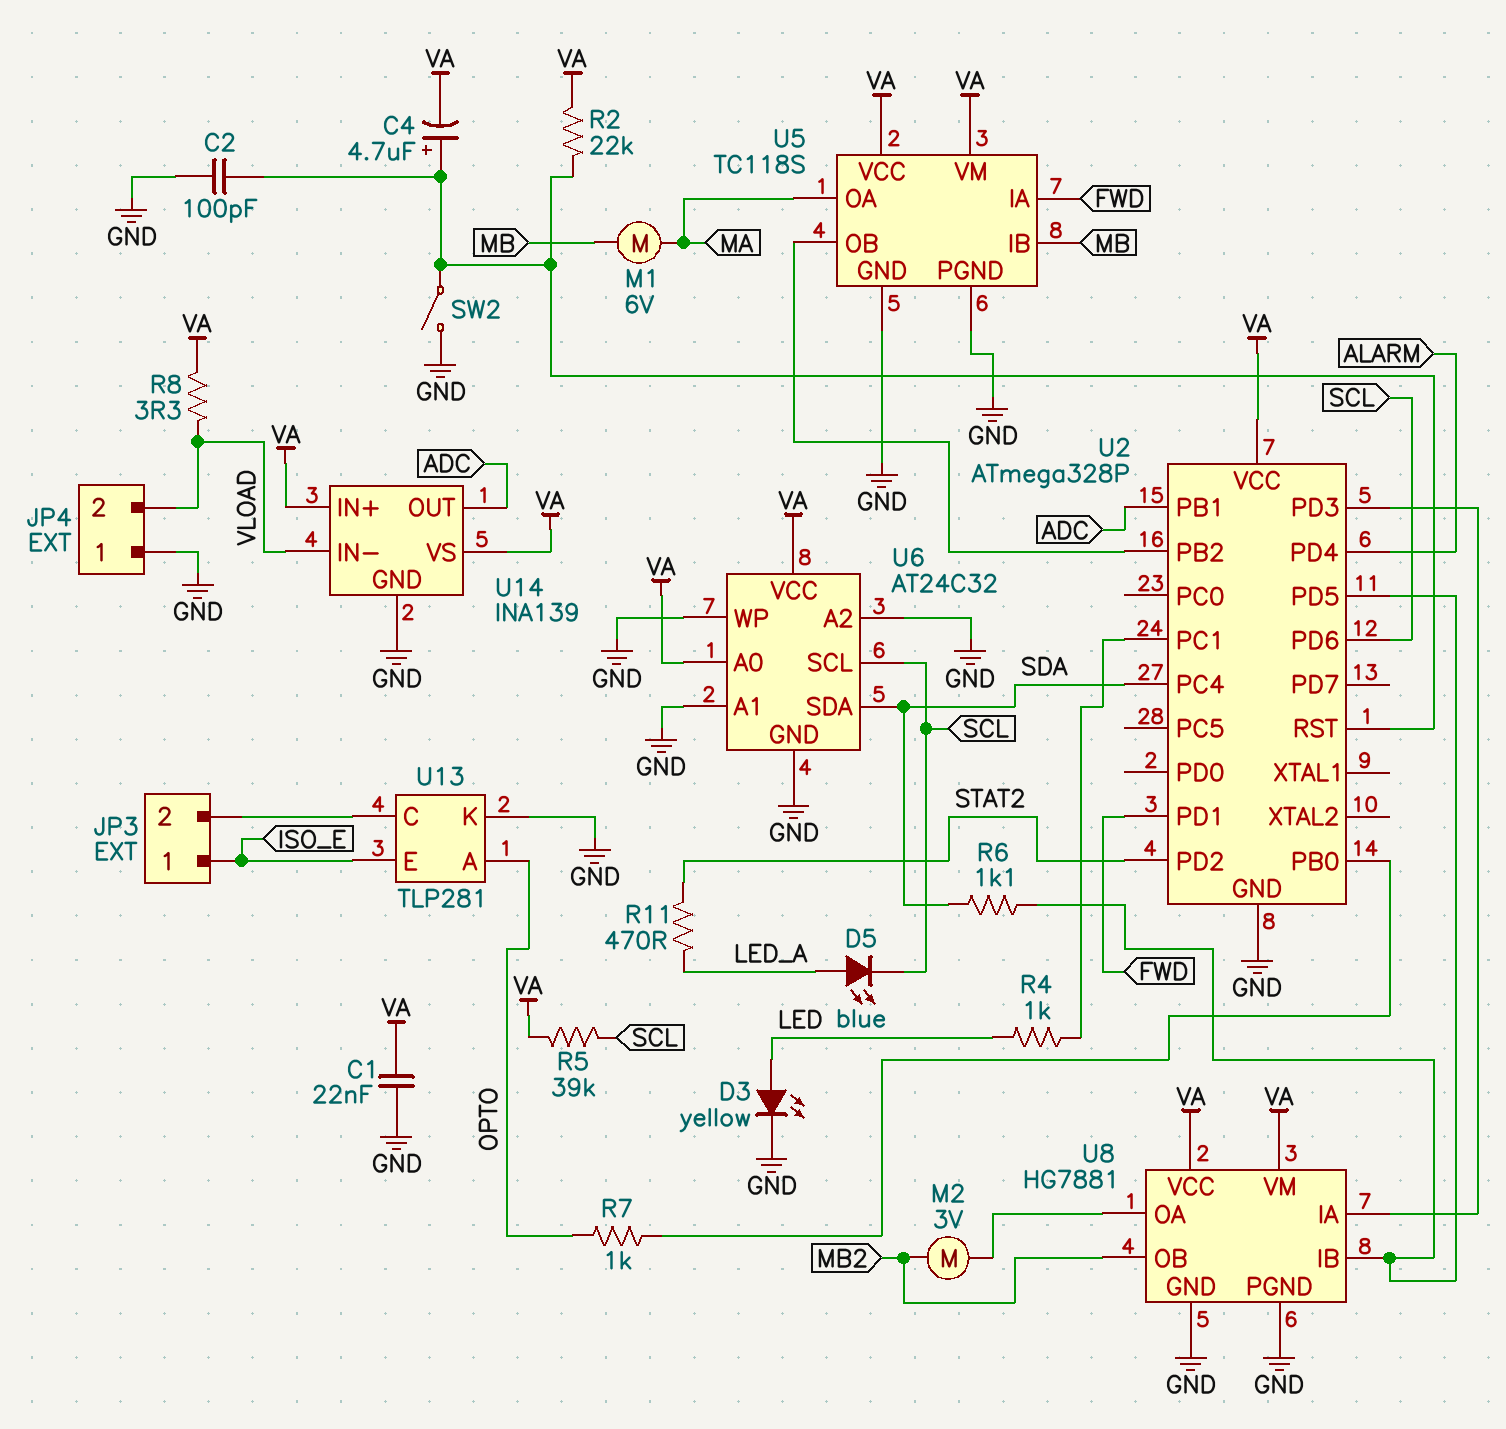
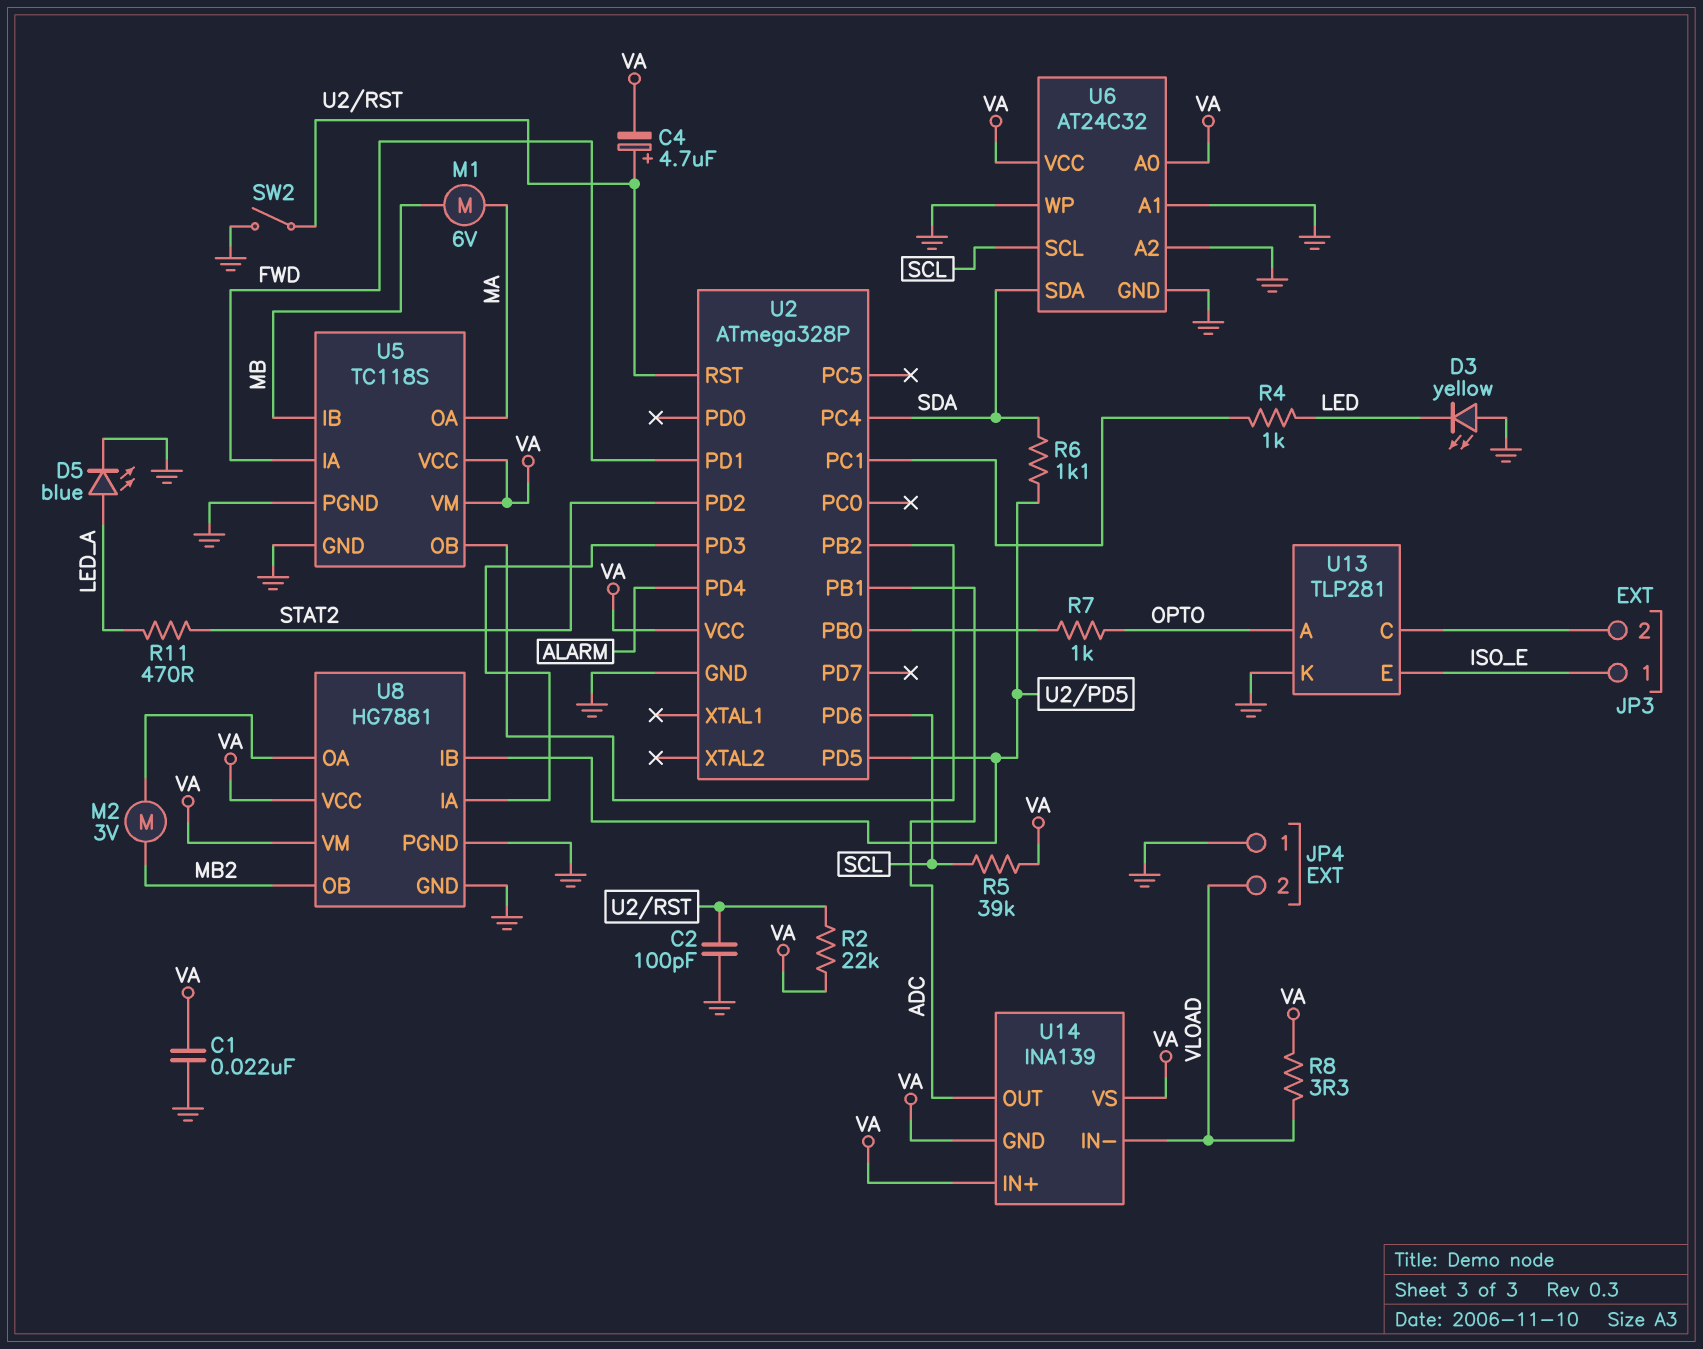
D3: LED yellow (A LED, K GND) -> LED yellow (A GND, K LED)
D5: LED blue (A LED_A, K SCL) -> LED blue (A LED_A, K GND)
U14 pin GND: GND -> VA

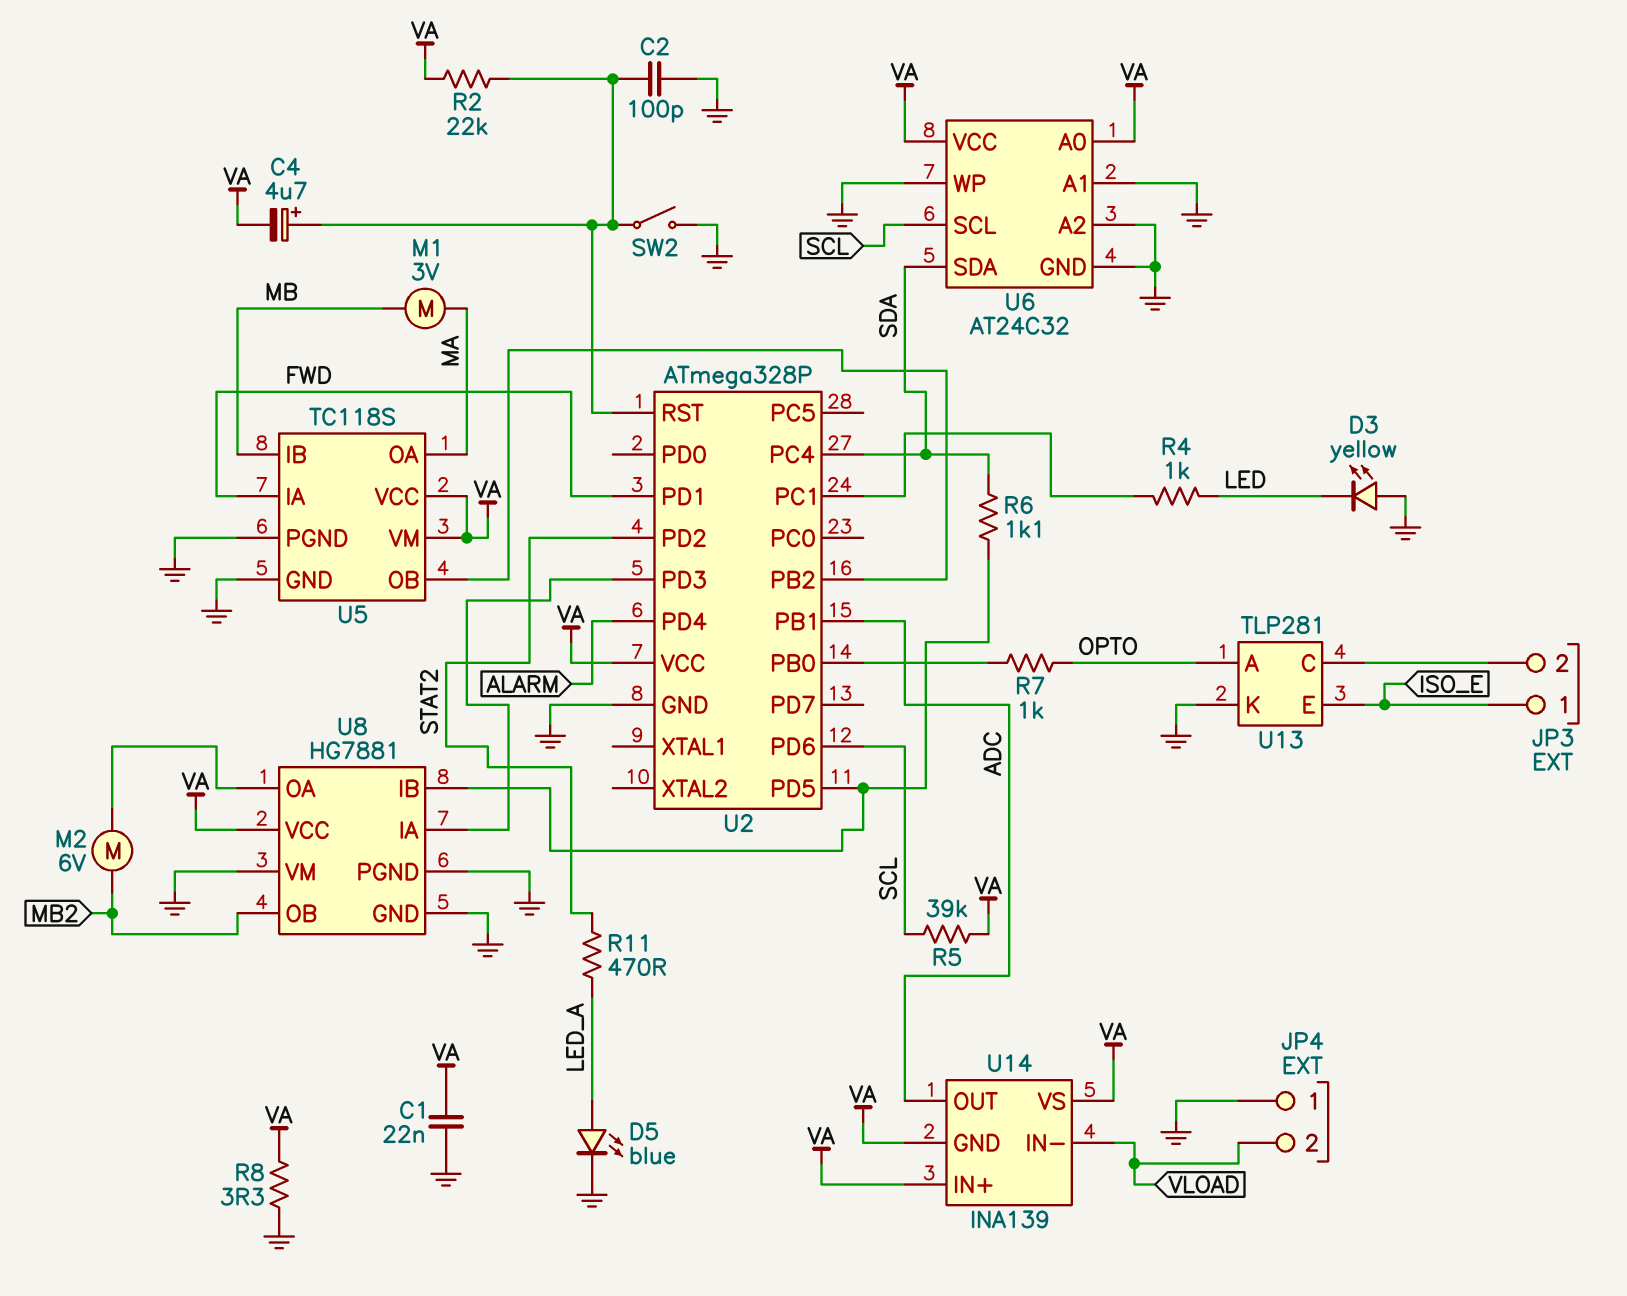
M1: motor 6V (MA, MB) -> motor 3V (MA, MB)
M2: motor 3V (MB2, U8/OA) -> motor 6V (MB2, U8/OA)
R8: 3.3 (VA, VLOAD) -> 3.3 (GND, VA)
U8 pin VM: VA -> GND

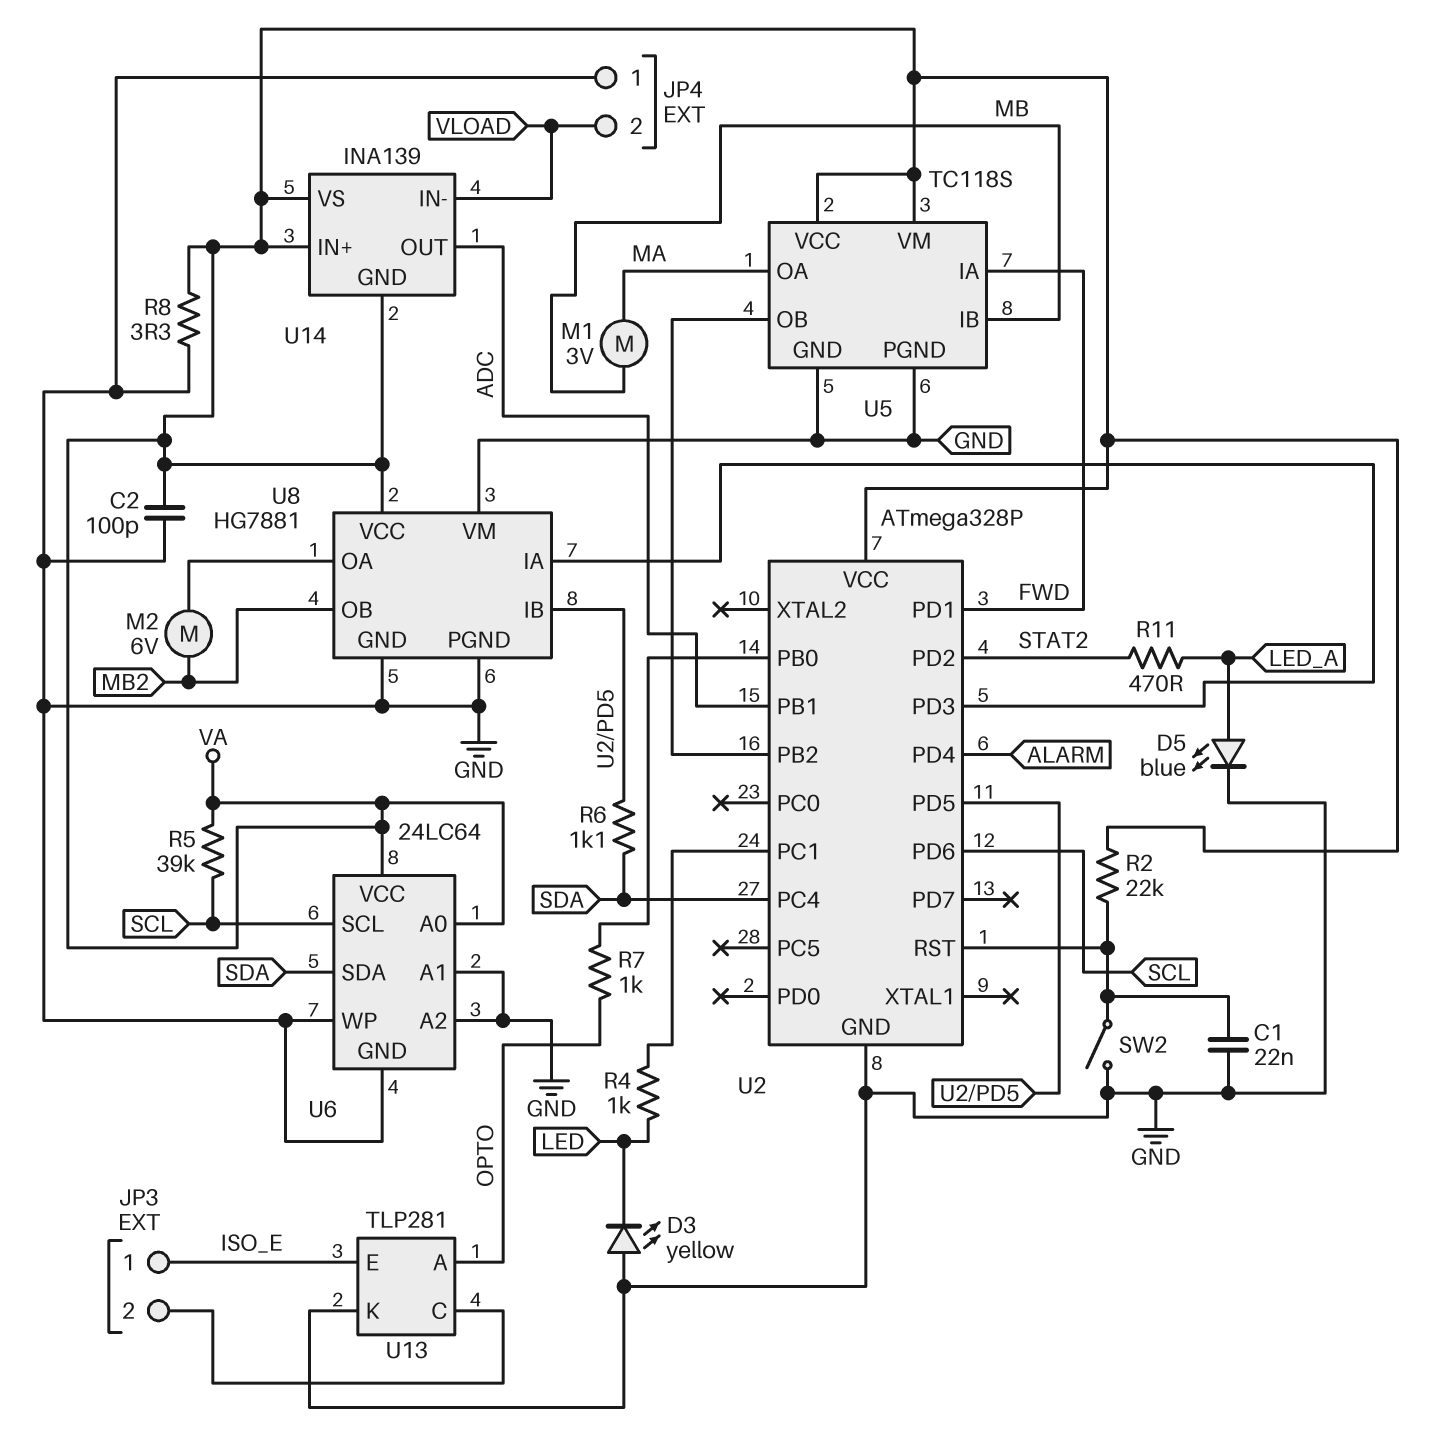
C1: 22nF (GND, VA) -> 22nF (GND, U2/RST)
C2: 100pF (GND, U2/RST) -> 100pF (GND, VA)
C4: 4.7uF (plus U2/RST, minus VA) -> none
U6: AT24C32 -> 24LC64

